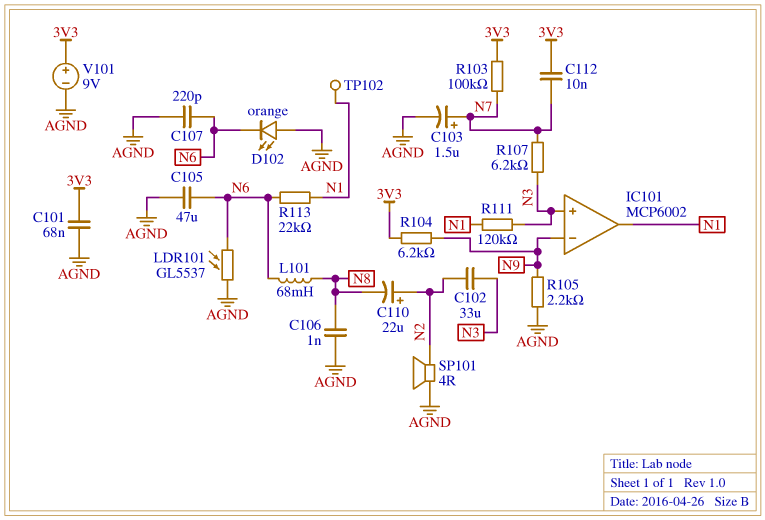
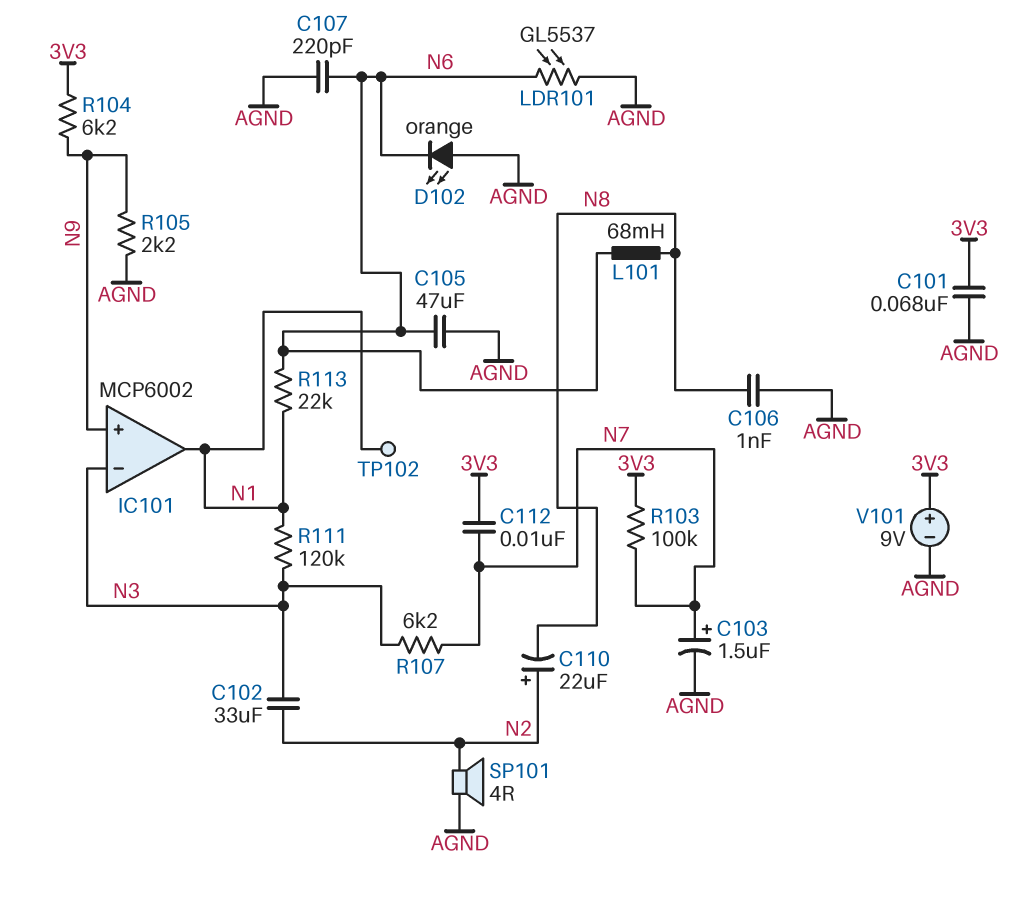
IC101 pin in+: N3 -> N9
IC101 pin in-: N9 -> N3

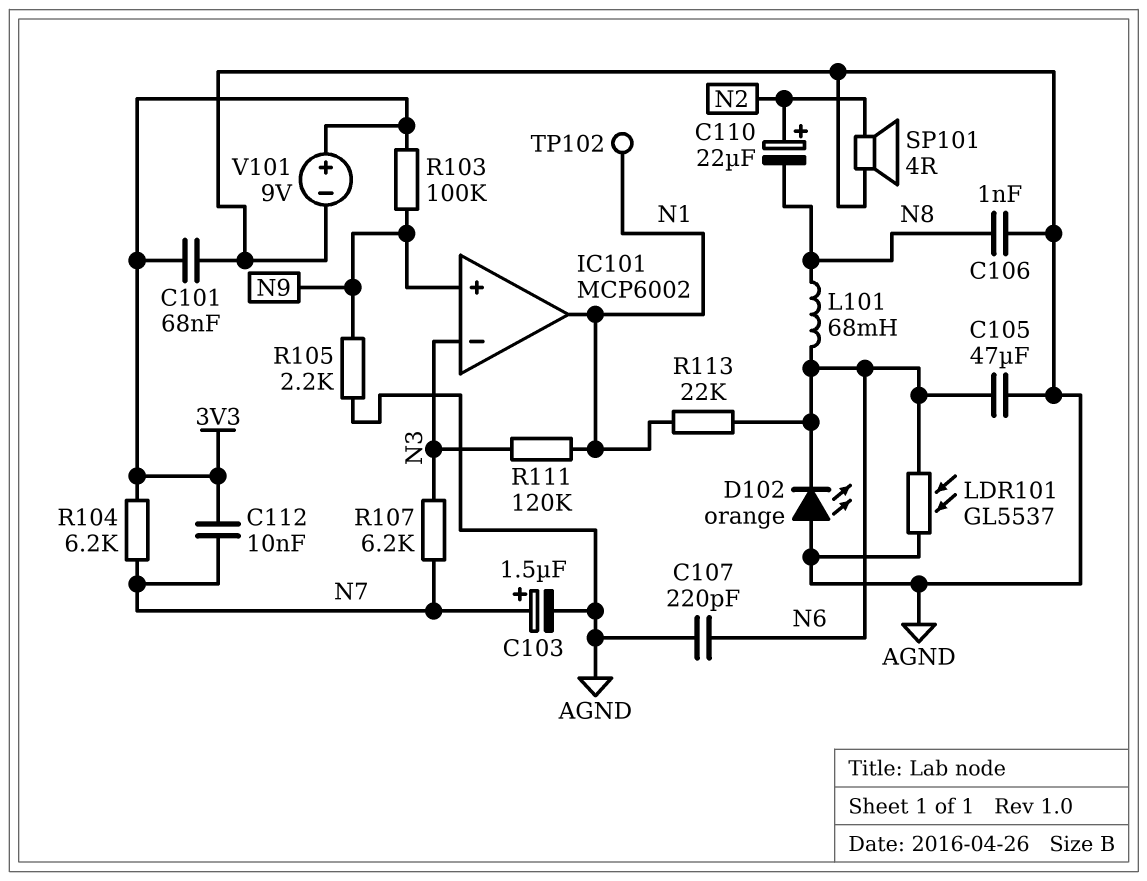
C102: 33uF (N2, N3) -> none
R103: 100k (3V3, N7) -> 100k (3V3, N9)
R104: 6.2k (3V3, N9) -> 6.2k (3V3, N7)

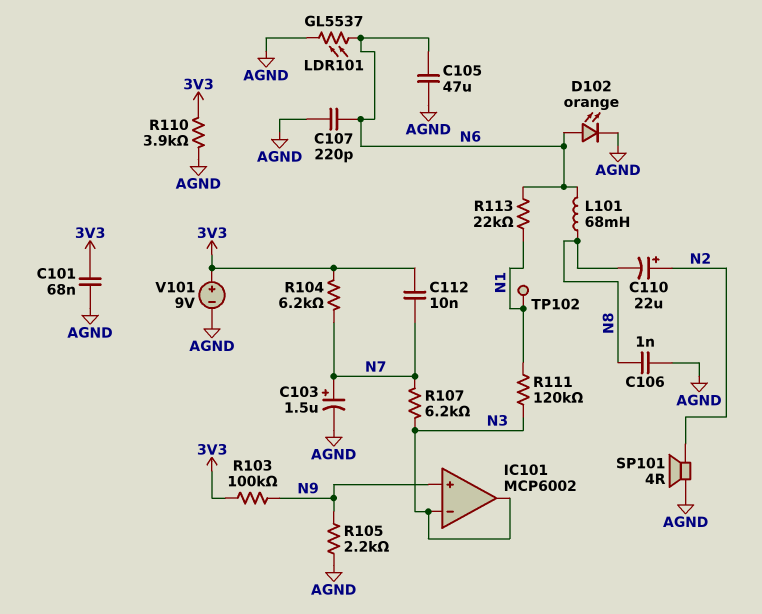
D102: LED orange (A AGND, K N6) -> LED orange (A N6, K AGND)
IC101 pin out: N1 -> N3
R110: none -> 3.9k (3V3, AGND)

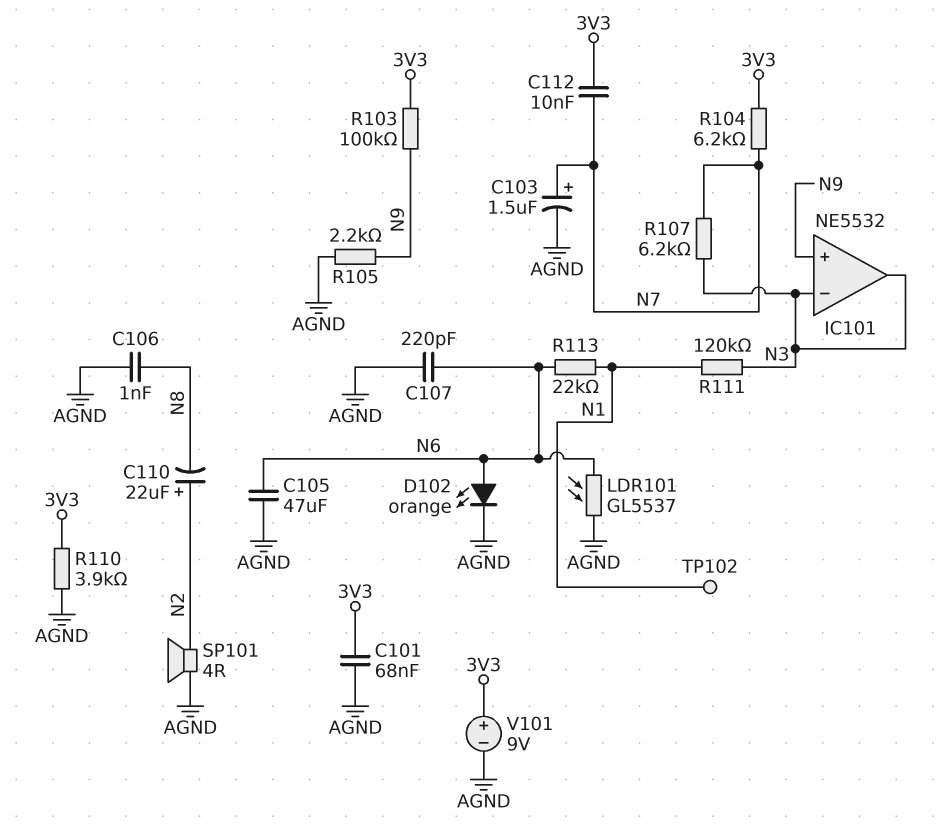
IC101: MCP6002 -> NE5532
L101: 68mH (N6, N8) -> none

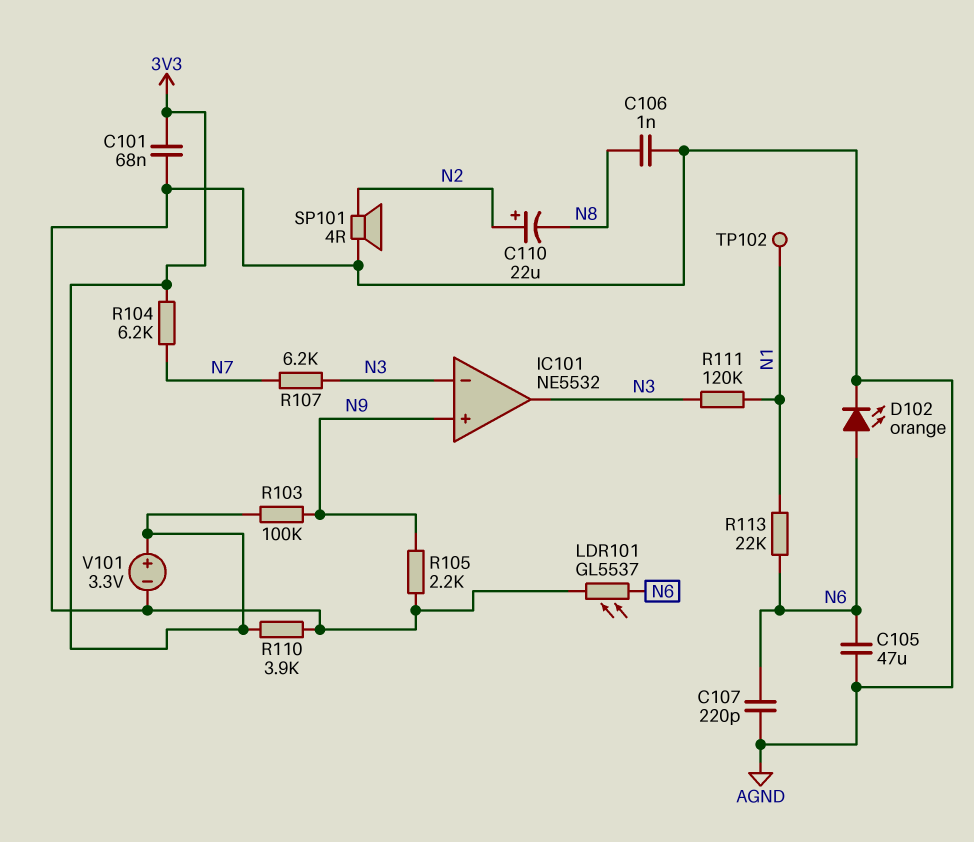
C103: 1.5uF (plus N7, minus AGND) -> none
C112: 10nF (3V3, N7) -> none
V101: 9V (plus 3V3, minus AGND) -> 3.3V (plus 3V3, minus AGND)

